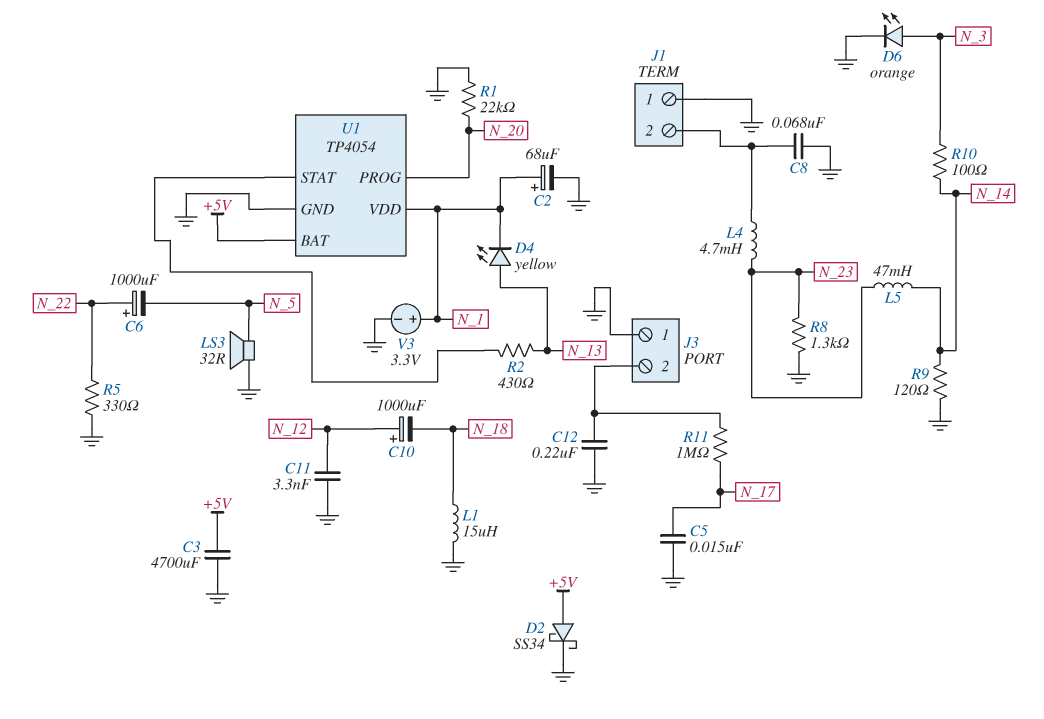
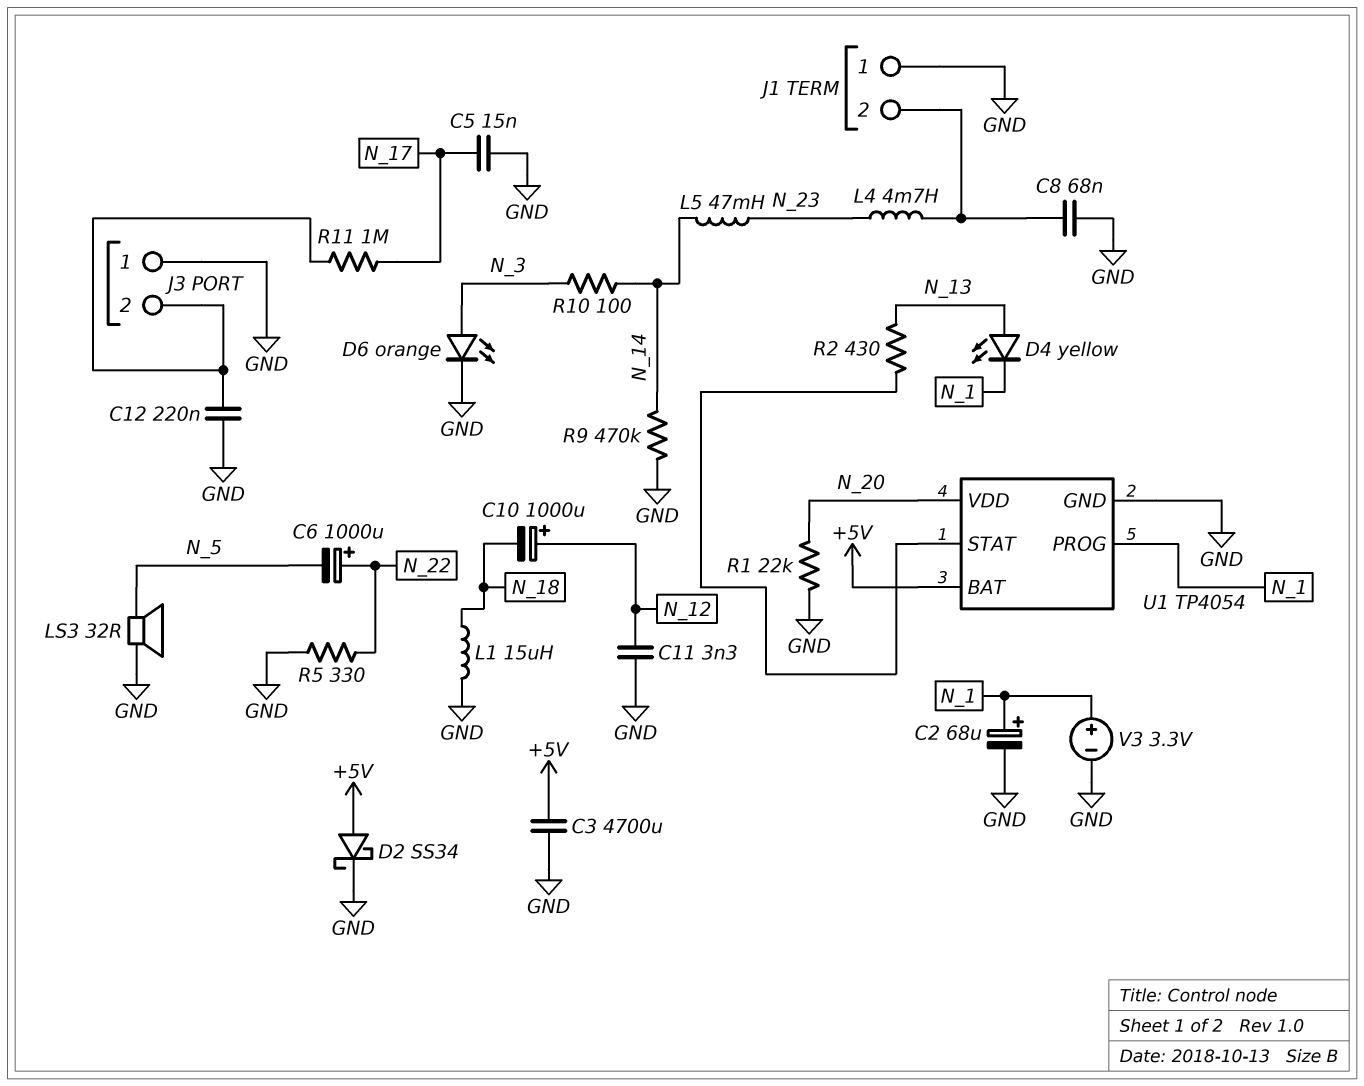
R8: 1.3k (GND, N_23) -> none
R9: 120 (GND, N_14) -> 470k (GND, N_14)
U1 pin PROG: N_20 -> N_1
U1 pin VDD: N_1 -> N_20

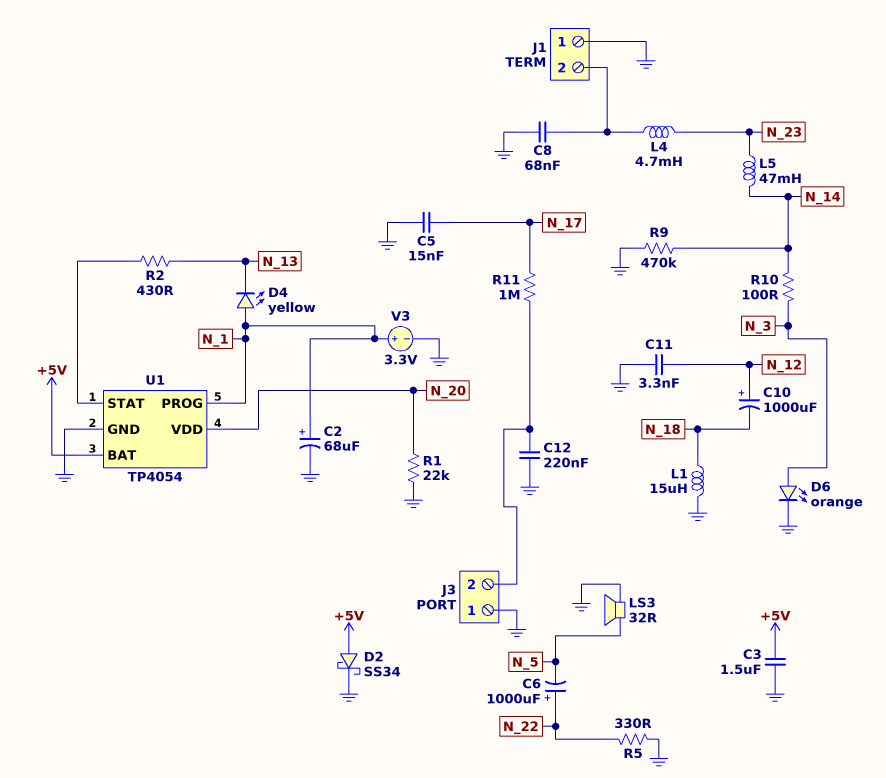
C3: 4700uF (+5V, GND) -> 1.5uF (+5V, GND)
D4: LED yellow (A N_13, K N_1) -> LED yellow (A N_1, K N_13)

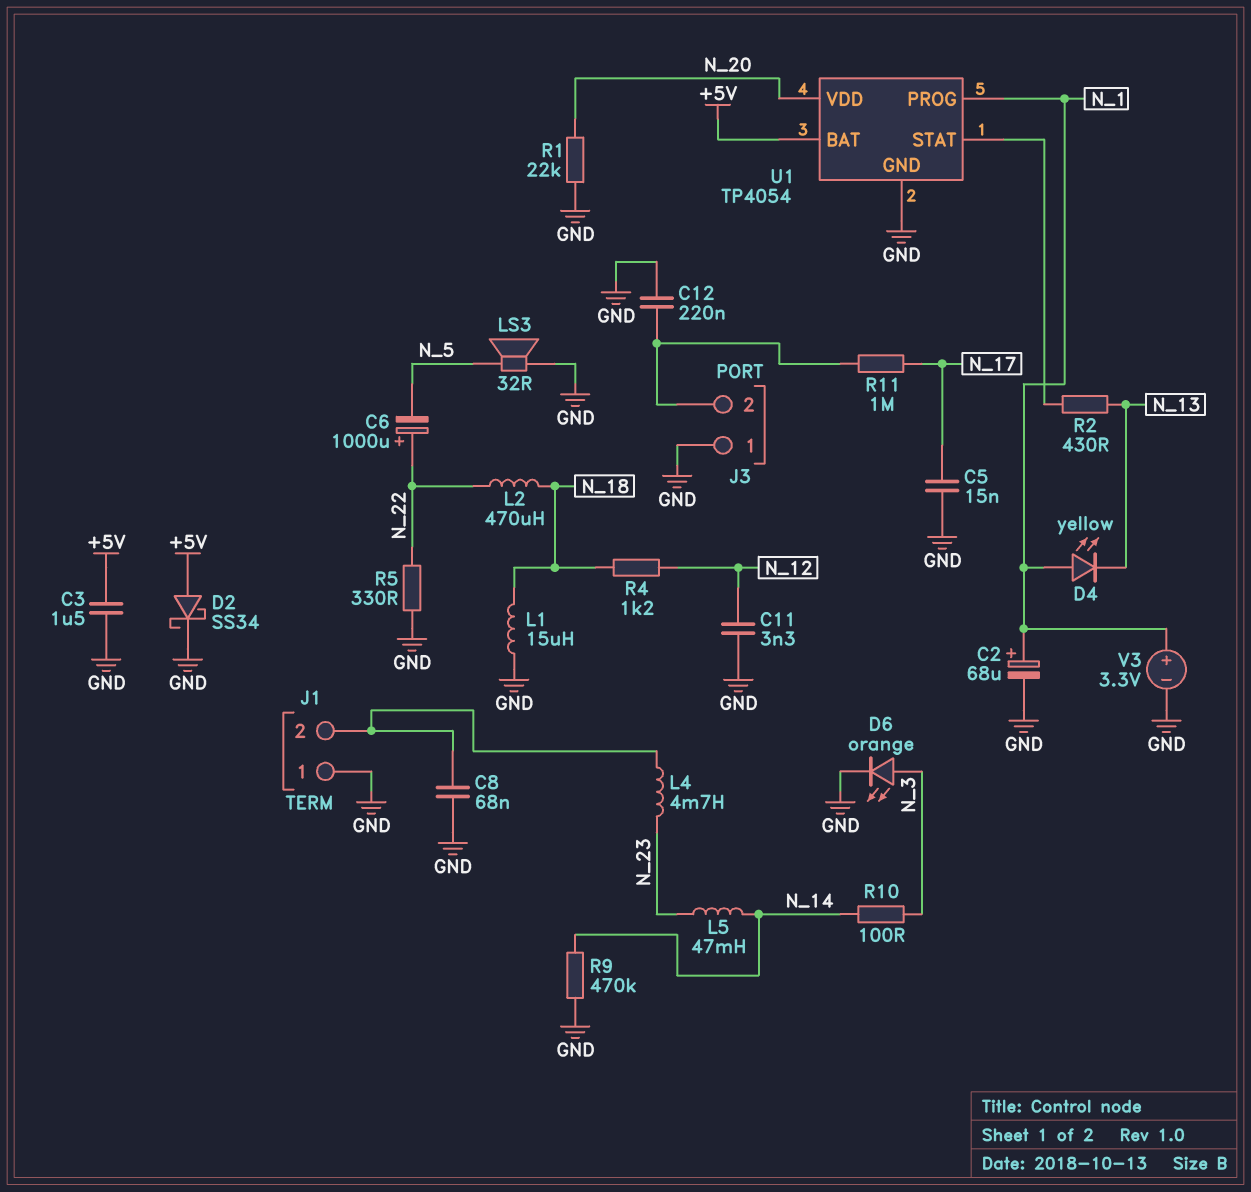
C10: 1000uF (plus N_12, minus N_18) -> none
L2: none -> 470uH (N_18, N_22)
R4: none -> 1.2k (N_12, N_18)

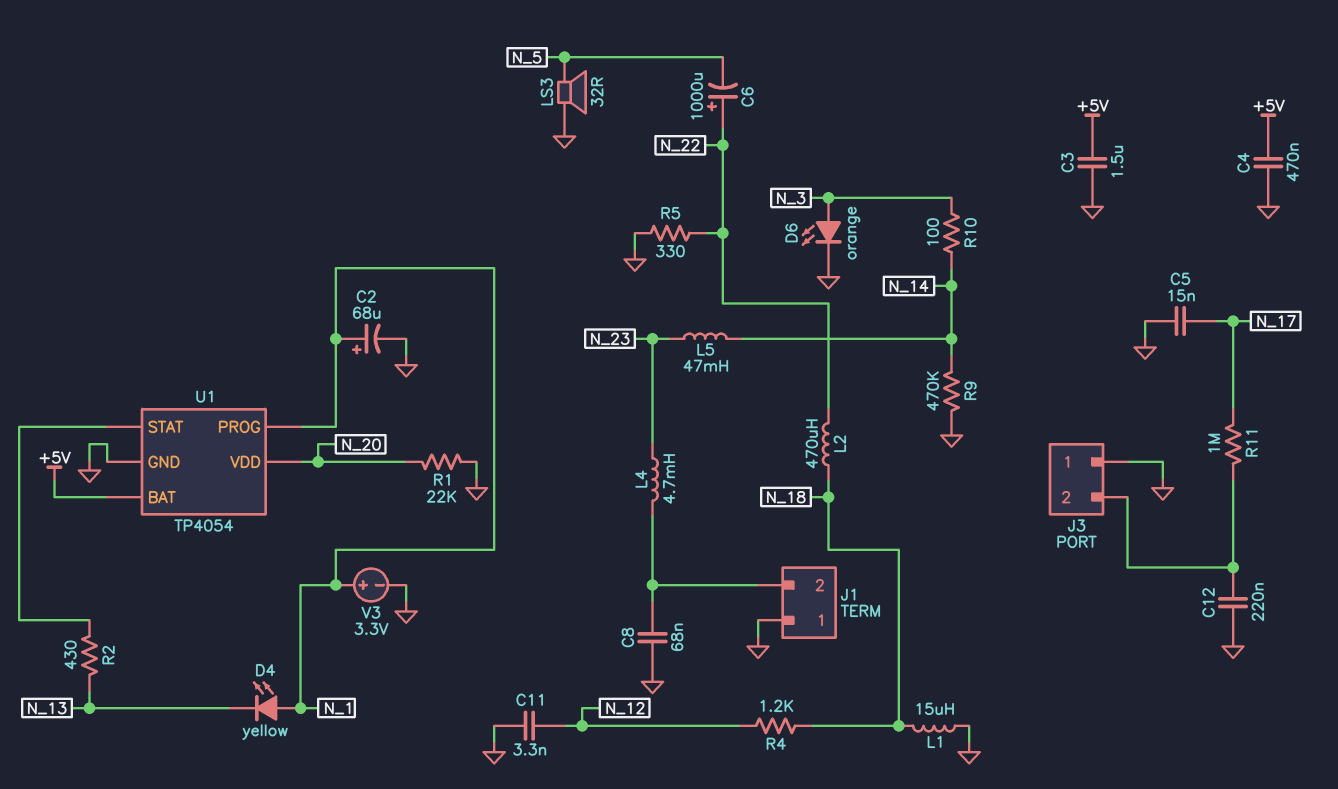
C4: none -> 470nF (+5V, GND)
D2: schottky SS34 (A +5V, K GND) -> none

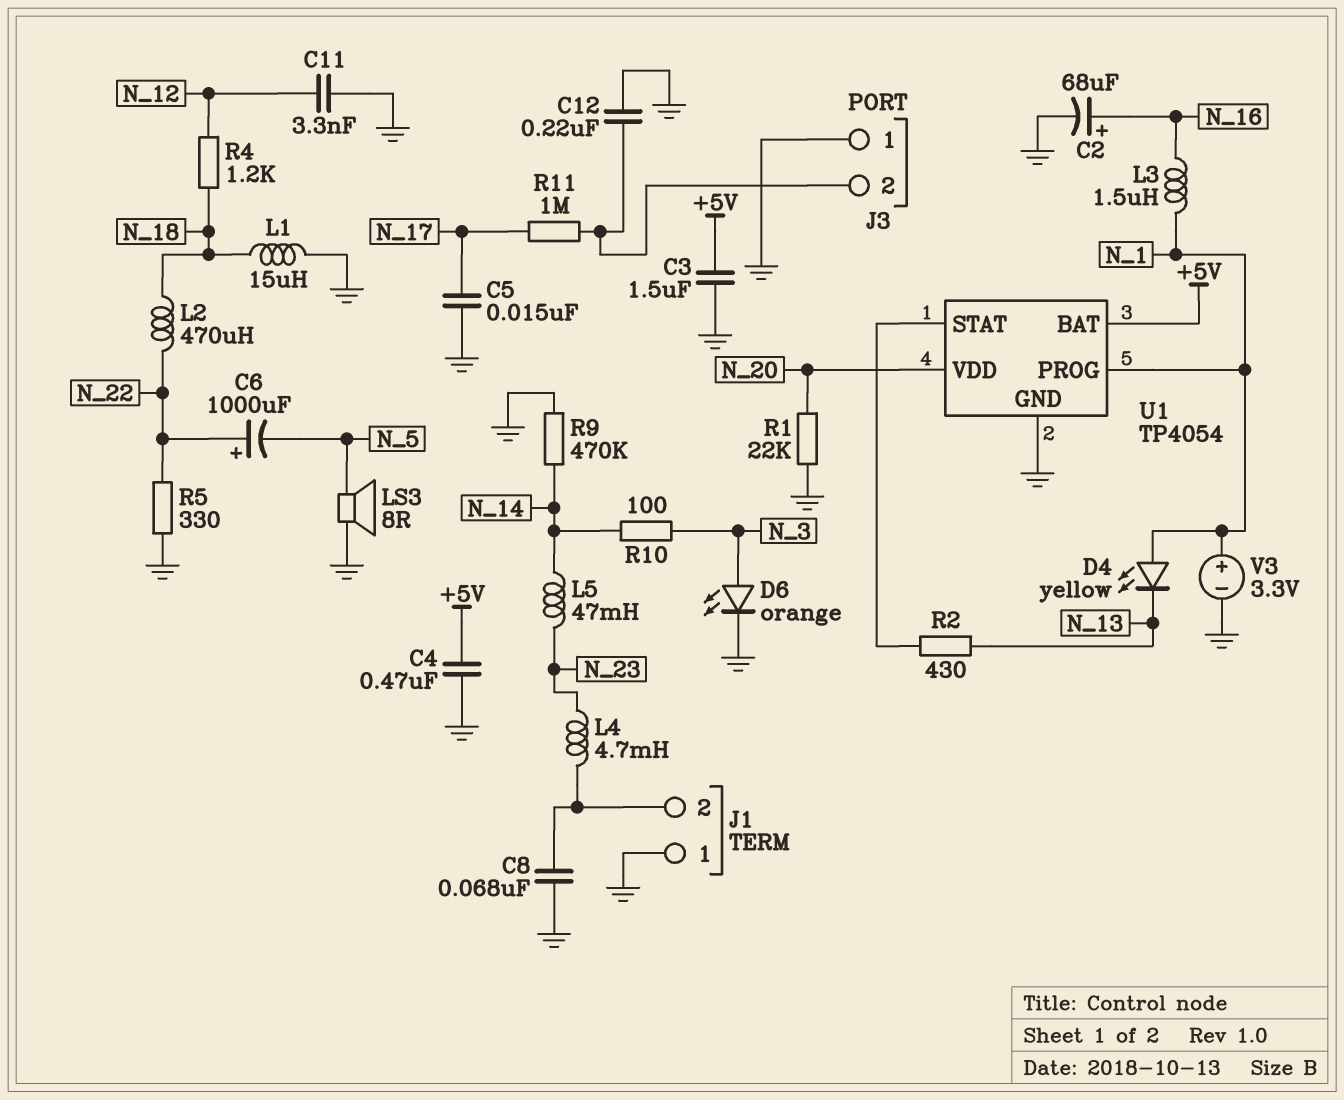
C2: 68uF (plus N_1, minus GND) -> 68uF (plus N_16, minus GND)
L3: none -> 1.5uH (N_1, N_16)
LS3: speaker 32R (GND, N_5) -> speaker 8R (GND, N_5)

